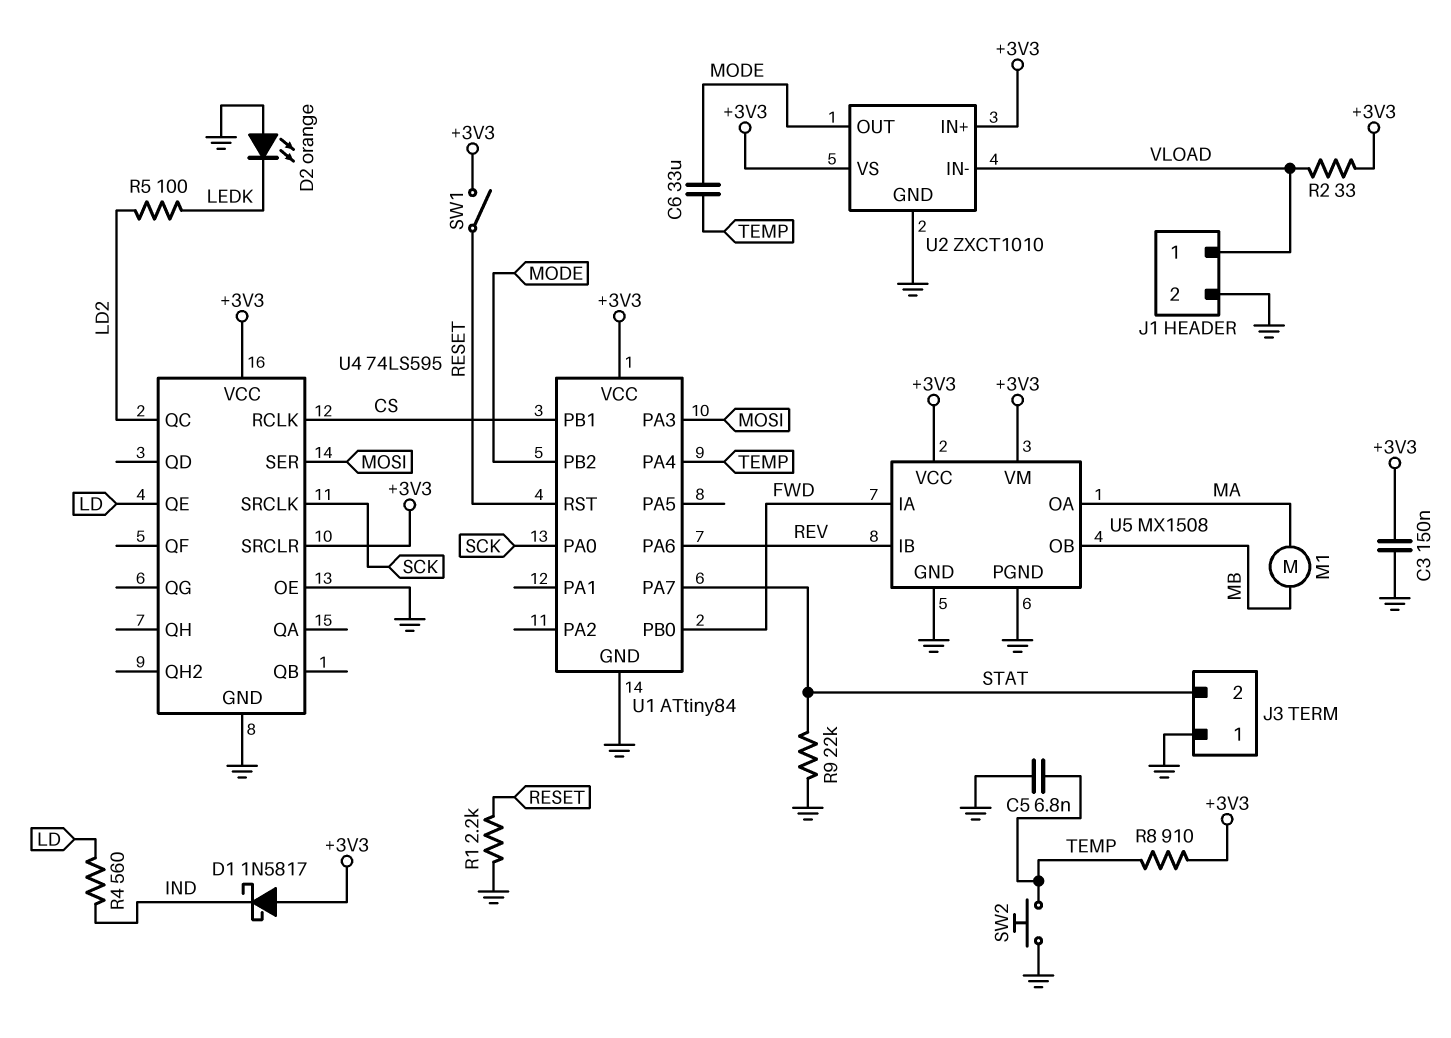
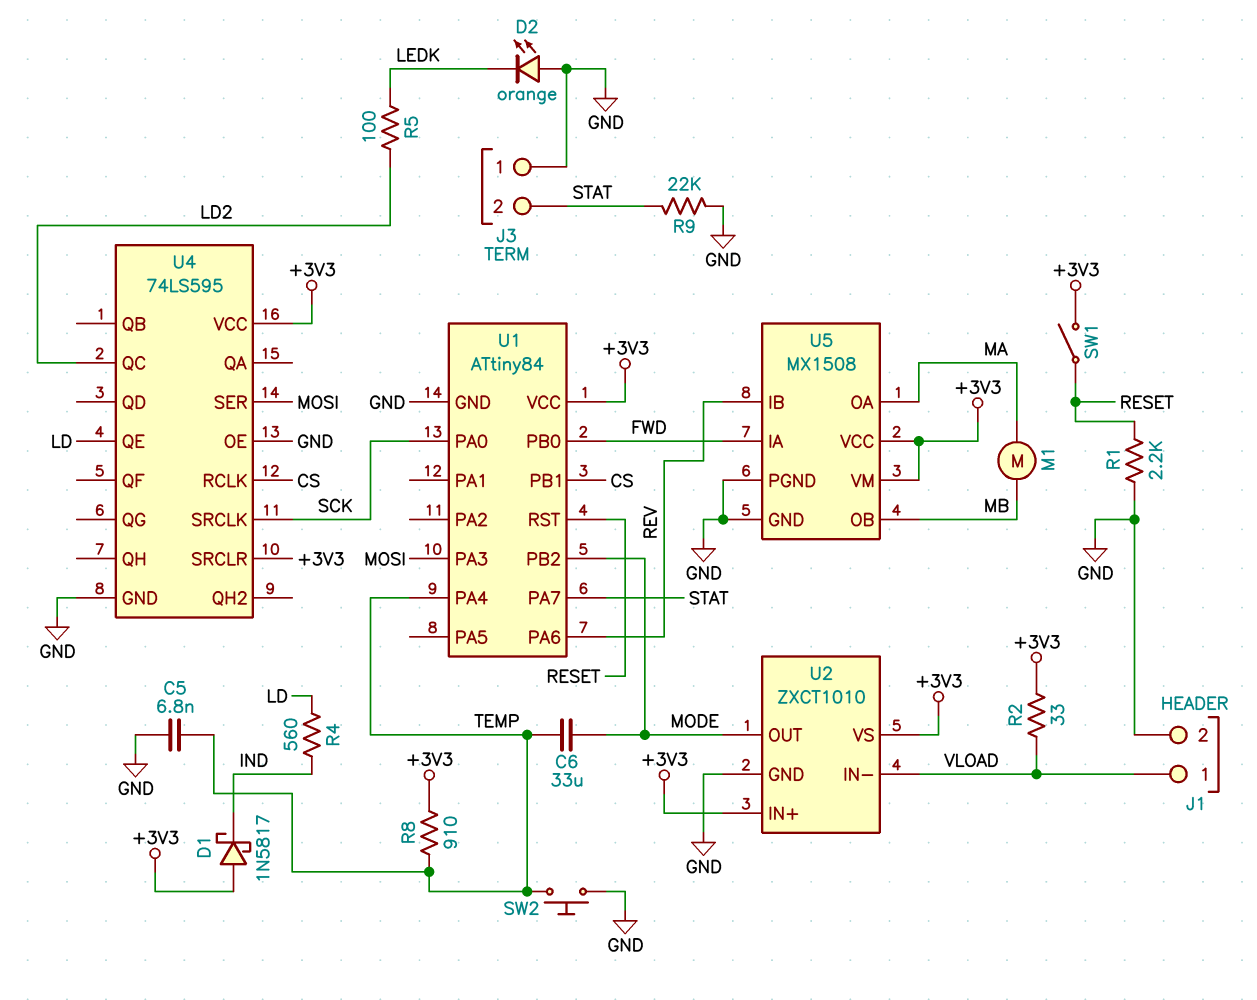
C3: 150nF (+3V3, GND) -> none

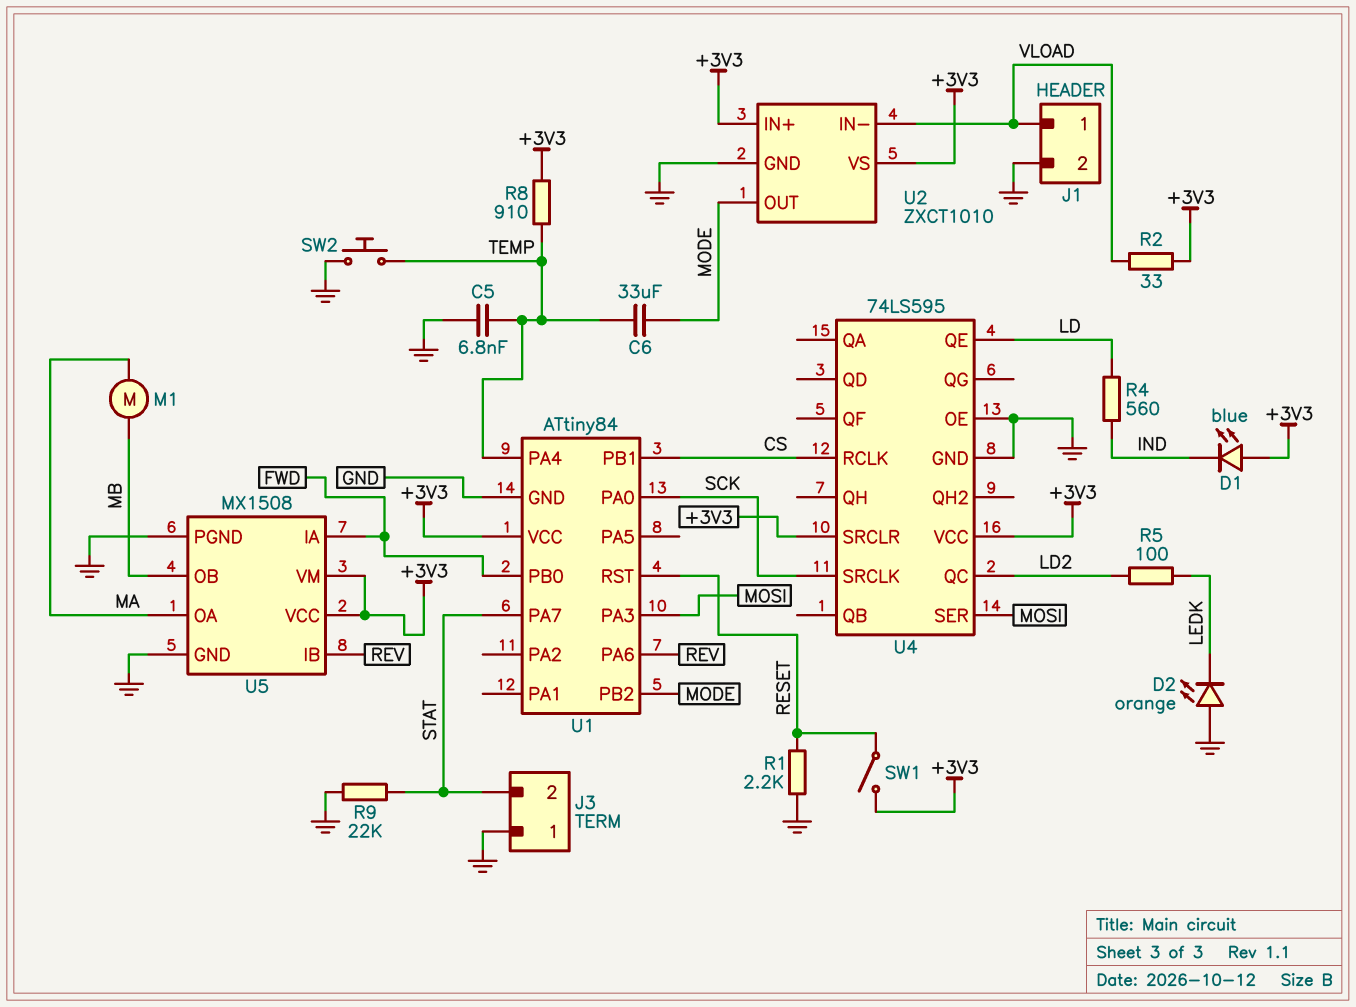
D1: schottky 1N5817 (A +3V3, K IND) -> LED blue (A +3V3, K IND)

